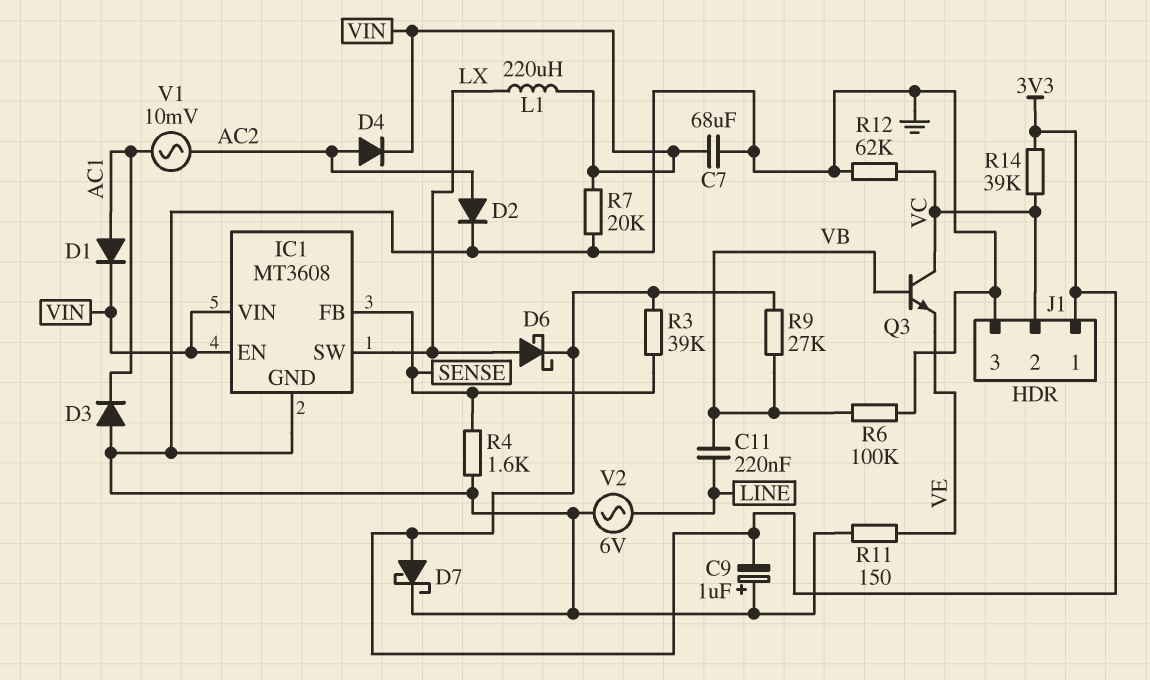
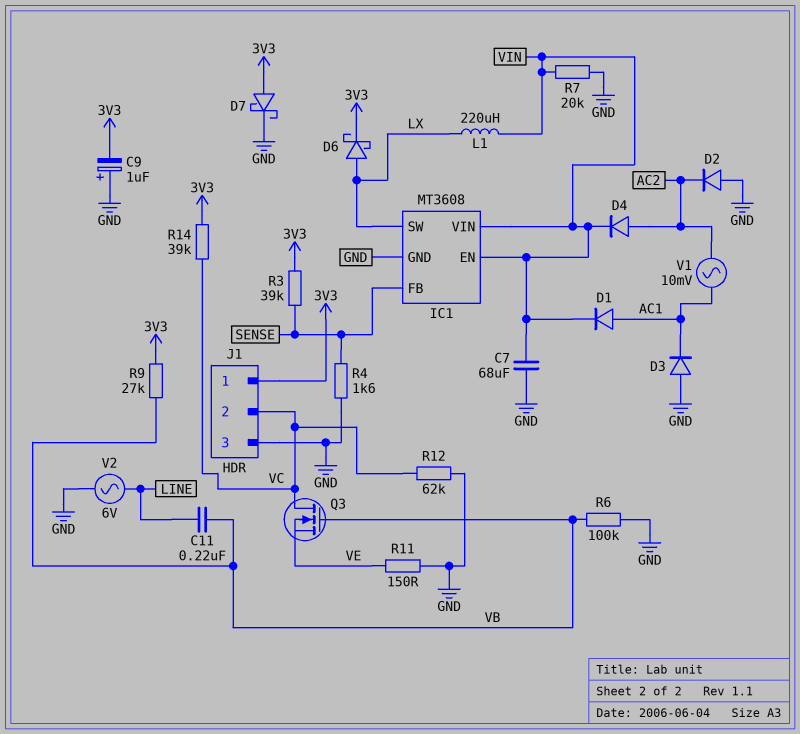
D2: diode (A AC2, K GND) -> diode (A GND, K AC2)
Q3: NPN (B VB, C VC, E VE) -> NMOS (G VB, D VC, S VE)

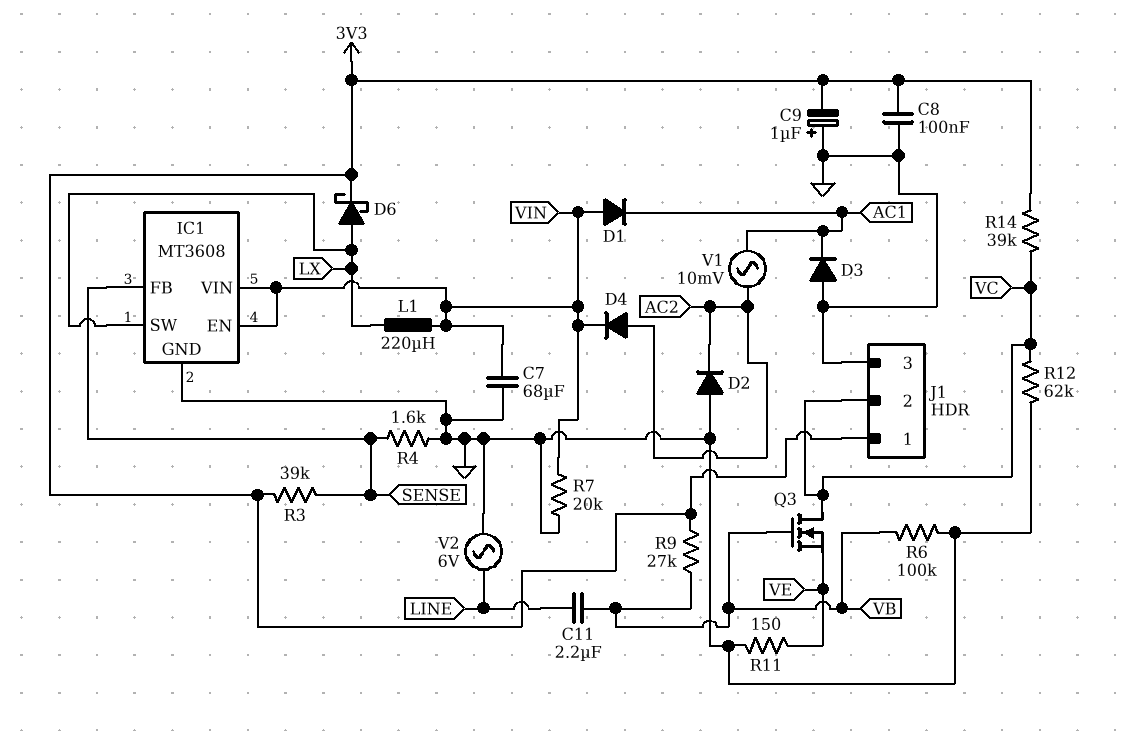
C8: none -> 100nF (3V3, GND)
C11: 220nF (LINE, VB) -> 2.2uF (LINE, VB)
D1: diode (A AC1, K VIN) -> diode (A VIN, K AC1)
D7: schottky (A 3V3, K GND) -> none

